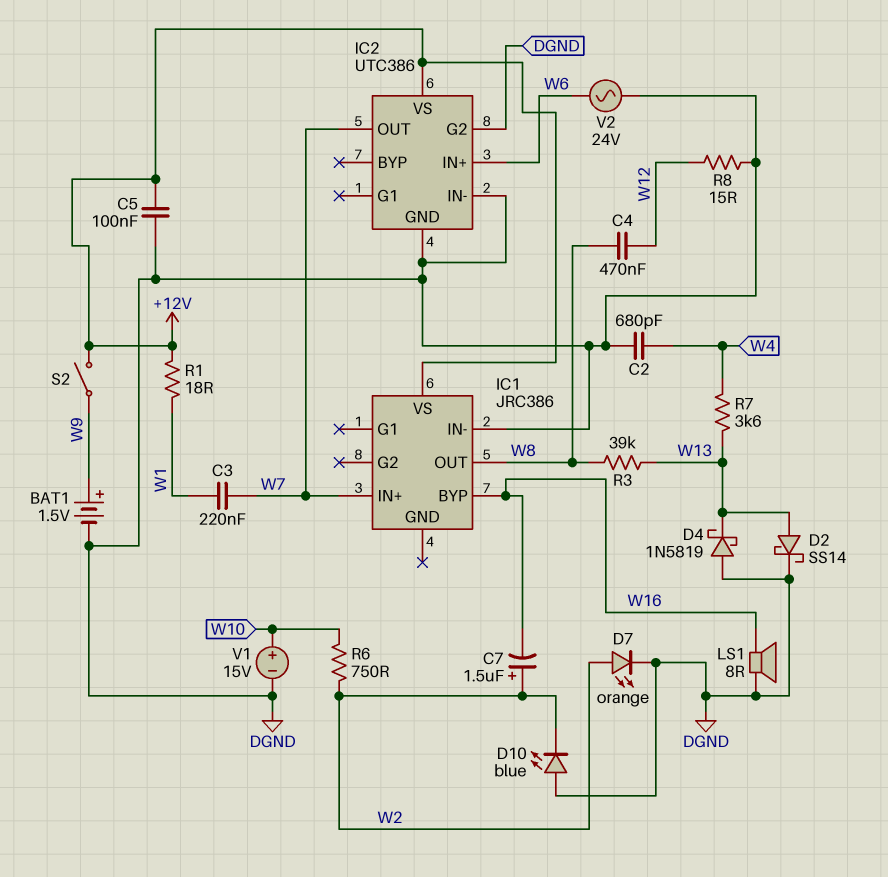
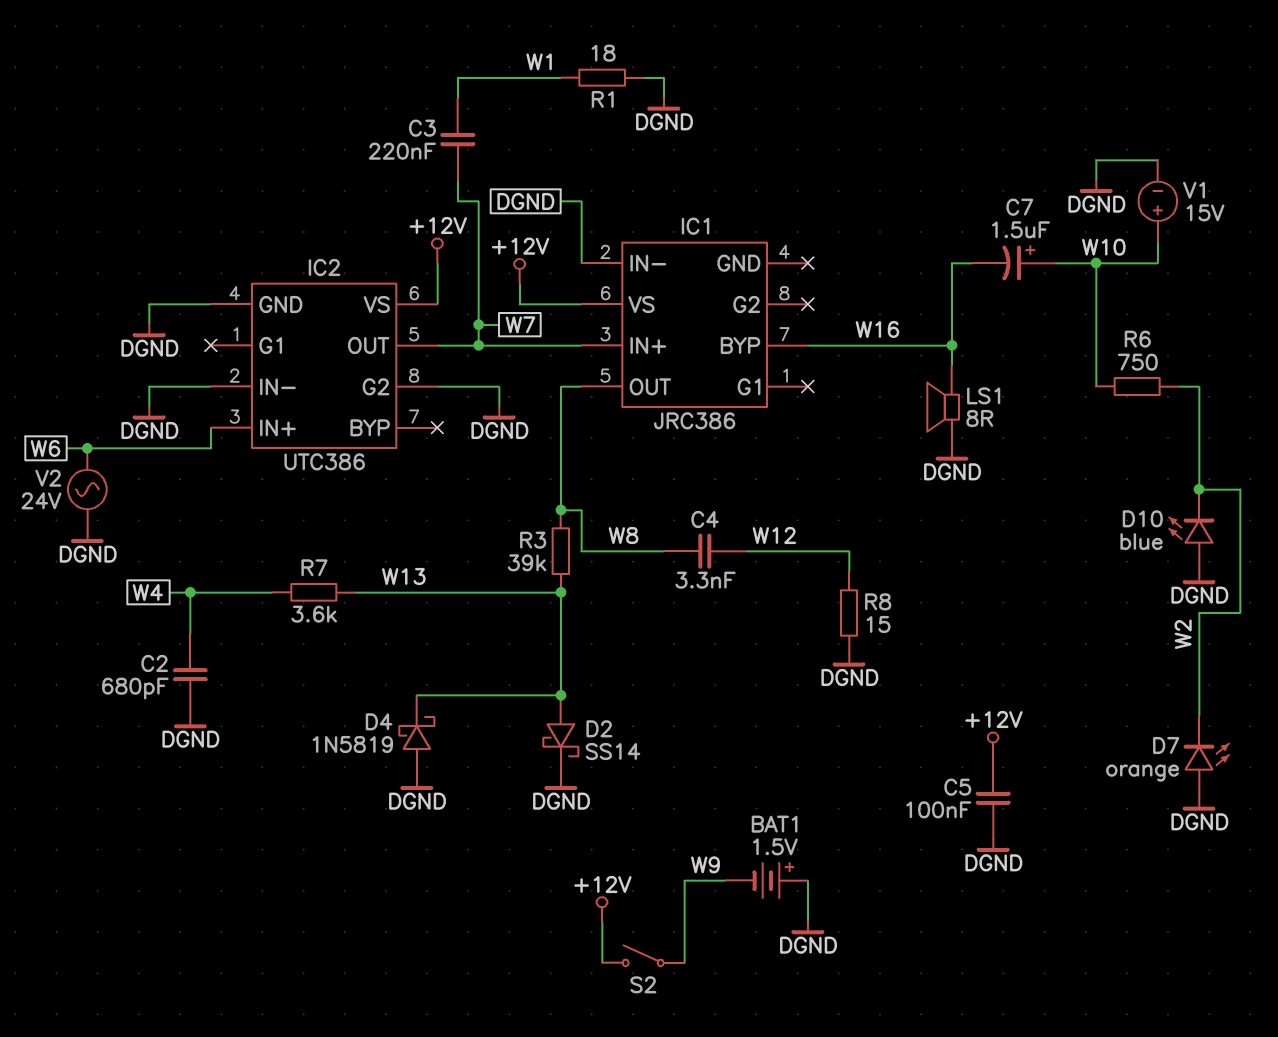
BAT1: 1.5V (plus W9, minus DGND) -> 1.5V (plus DGND, minus W9)
C4: 470nF (W8, W12) -> 3.3nF (W8, W12)
C7: 1.5uF (plus W2, minus W16) -> 1.5uF (plus W10, minus W16)
D7: LED orange (A W2, K DGND) -> LED orange (A DGND, K W2)
R1: 18 (+12V, W1) -> 18 (DGND, W1)

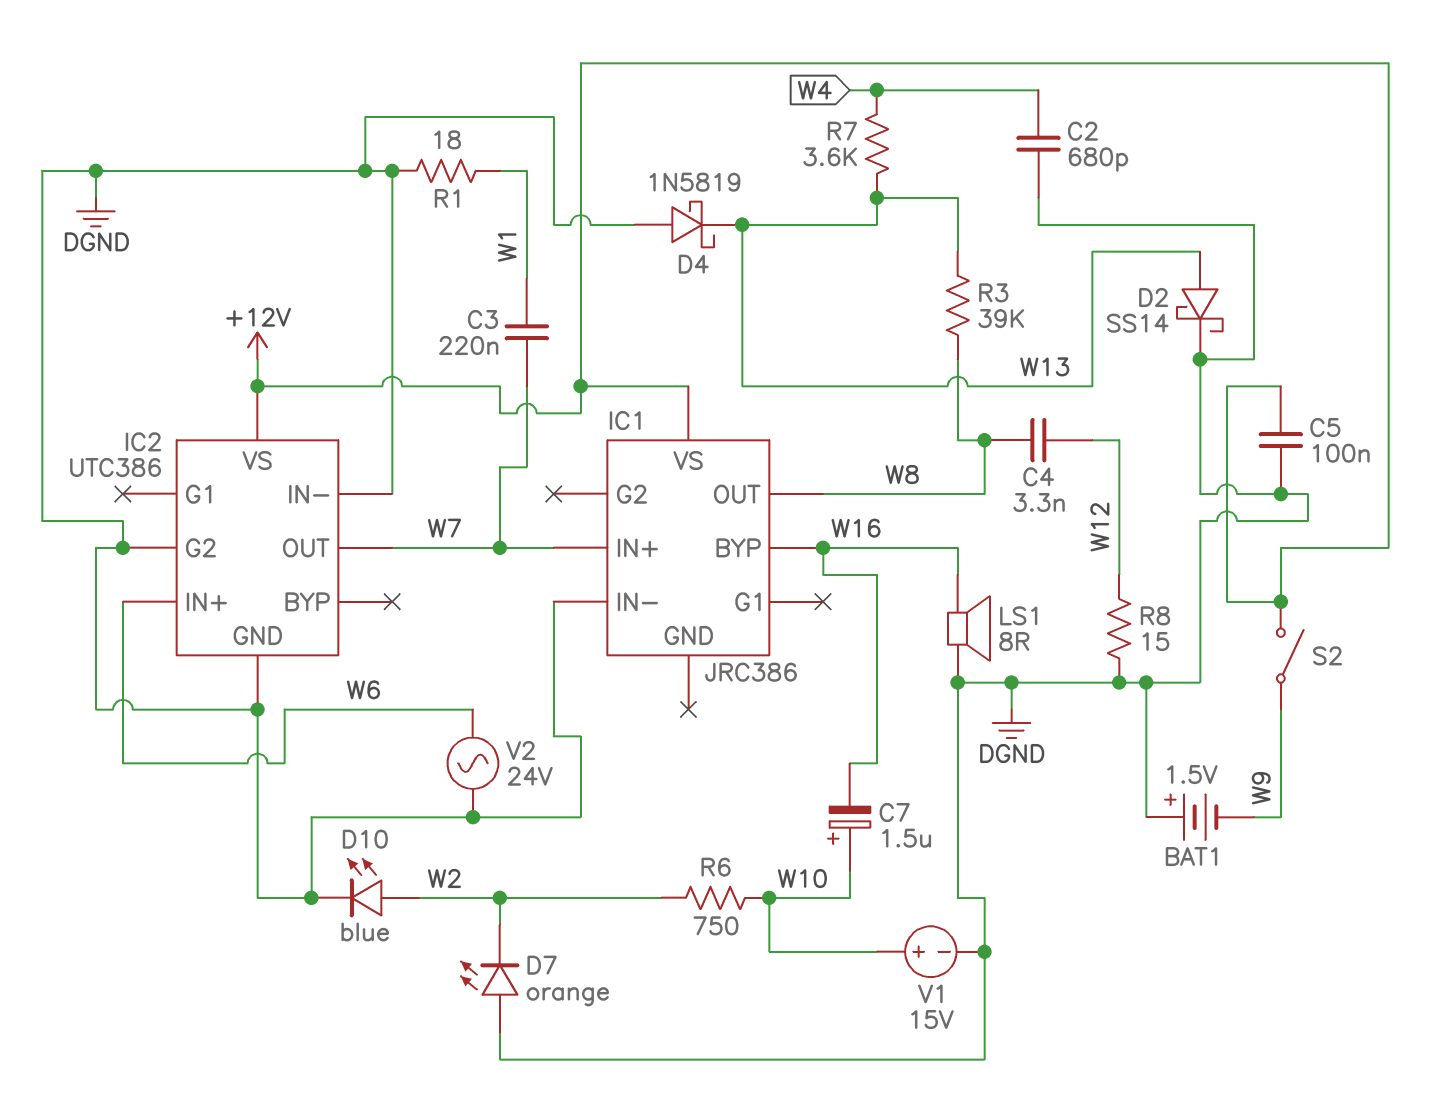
D10: LED blue (A DGND, K W2) -> LED blue (A W2, K DGND)

